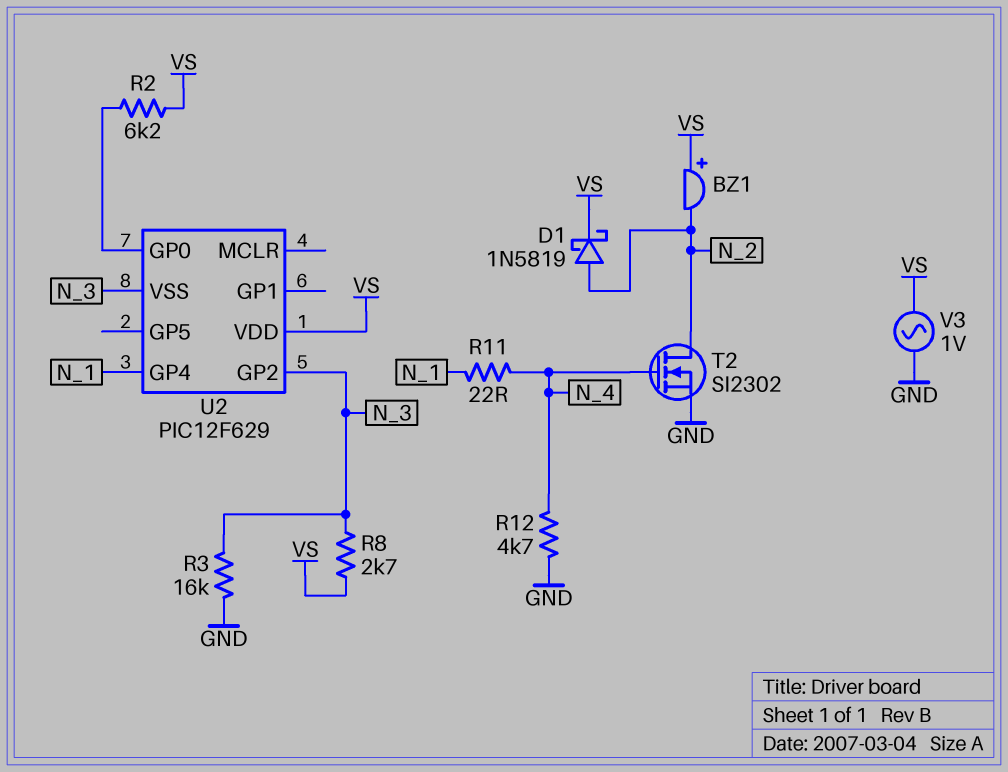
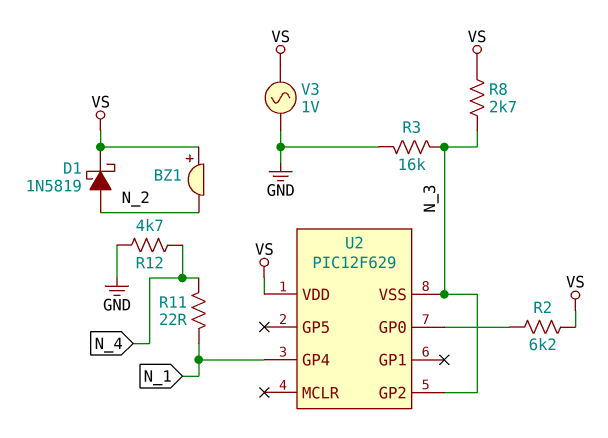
T2: NMOS SI2302 (G N_4, D N_2, S GND) -> none

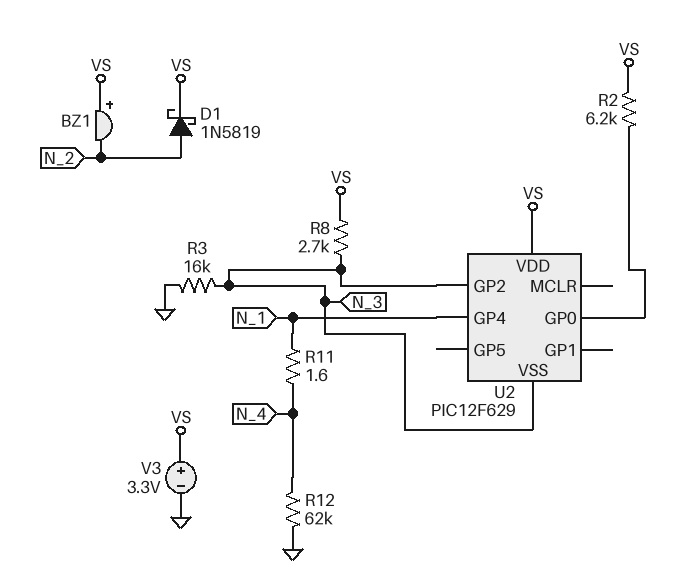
R11: 22 (N_1, N_4) -> 1.6 (N_1, N_4)
R12: 4.7k (GND, N_4) -> 62k (GND, N_4)
V3: AC 1V (GND, VS) -> 3.3V (plus VS, minus GND)

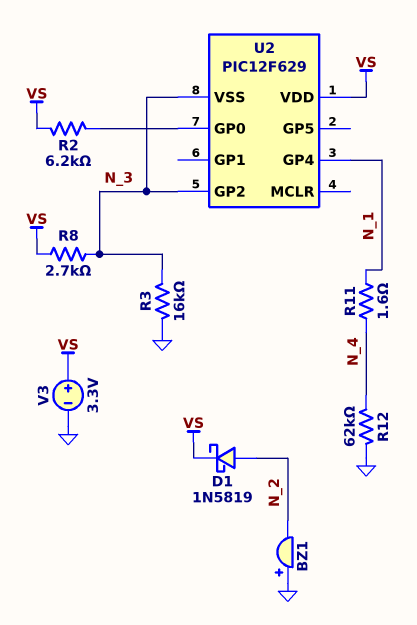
BZ1: buzzer (plus VS, minus N_2) -> buzzer (plus GND, minus N_2)

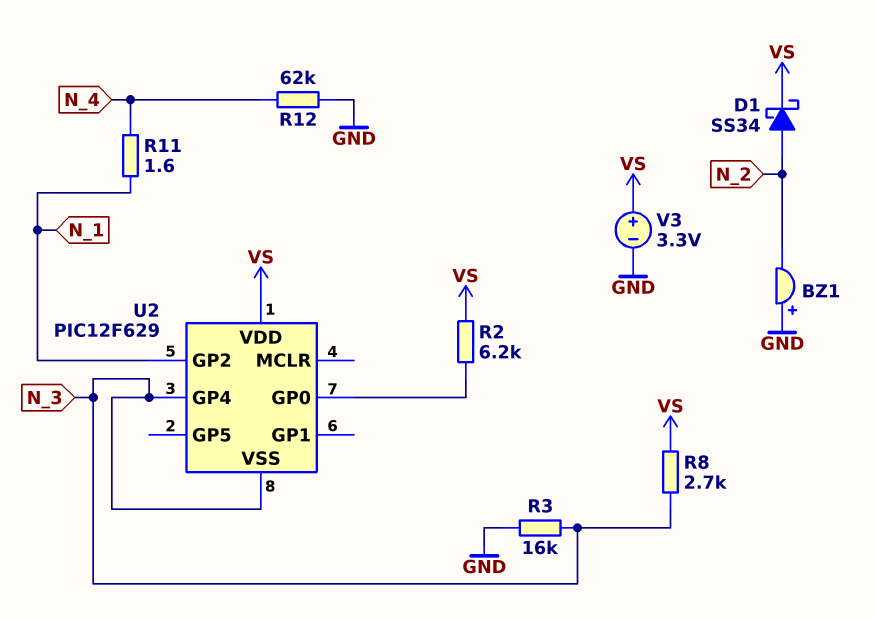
D1: schottky 1N5819 (A N_2, K VS) -> schottky SS34 (A N_2, K VS)
U2 pin GP2: N_3 -> N_1
U2 pin GP4: N_1 -> N_3

